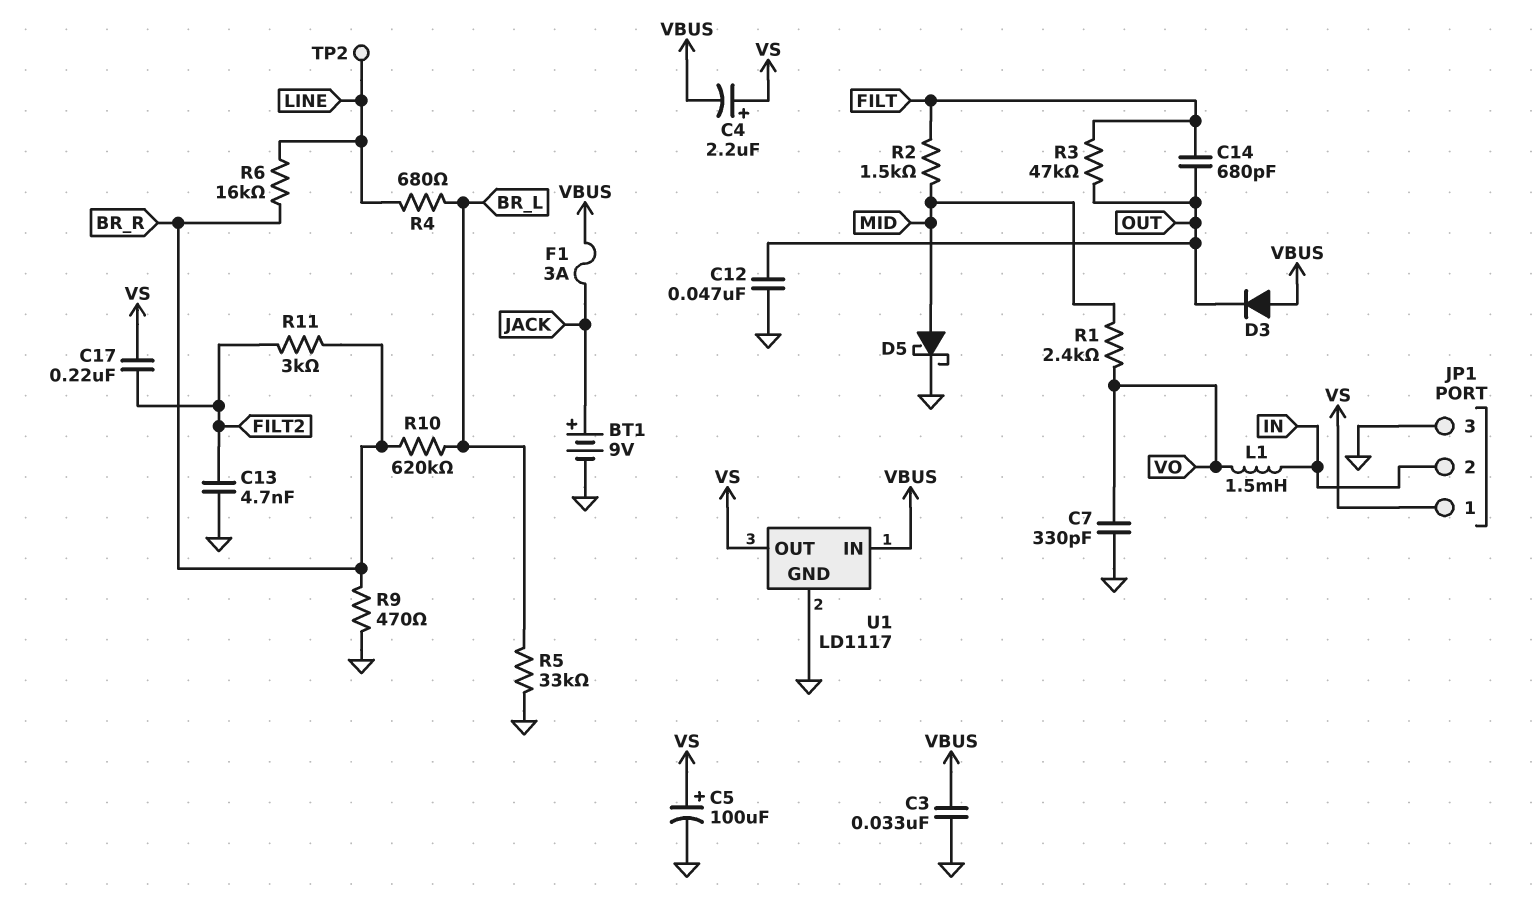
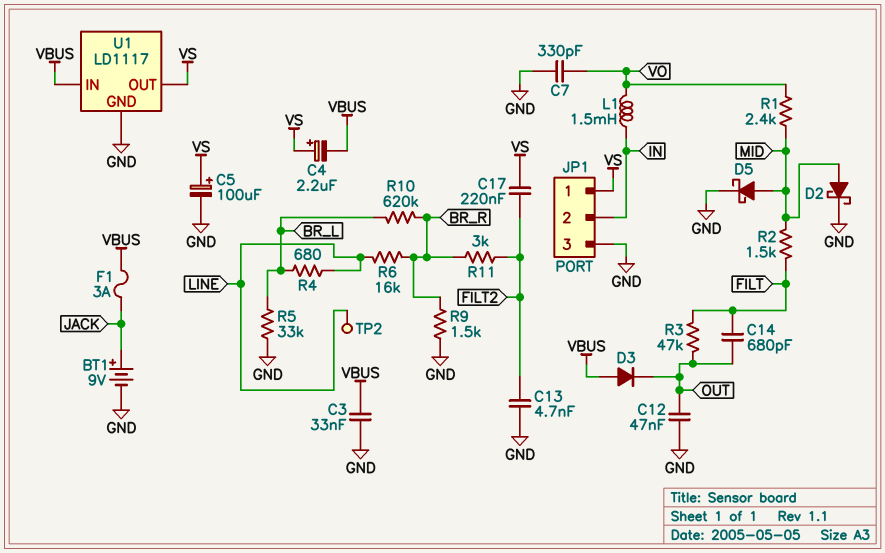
D2: none -> schottky (A MID, K GND)
R9: 470 (BR_R, GND) -> 1.5k (BR_R, GND)

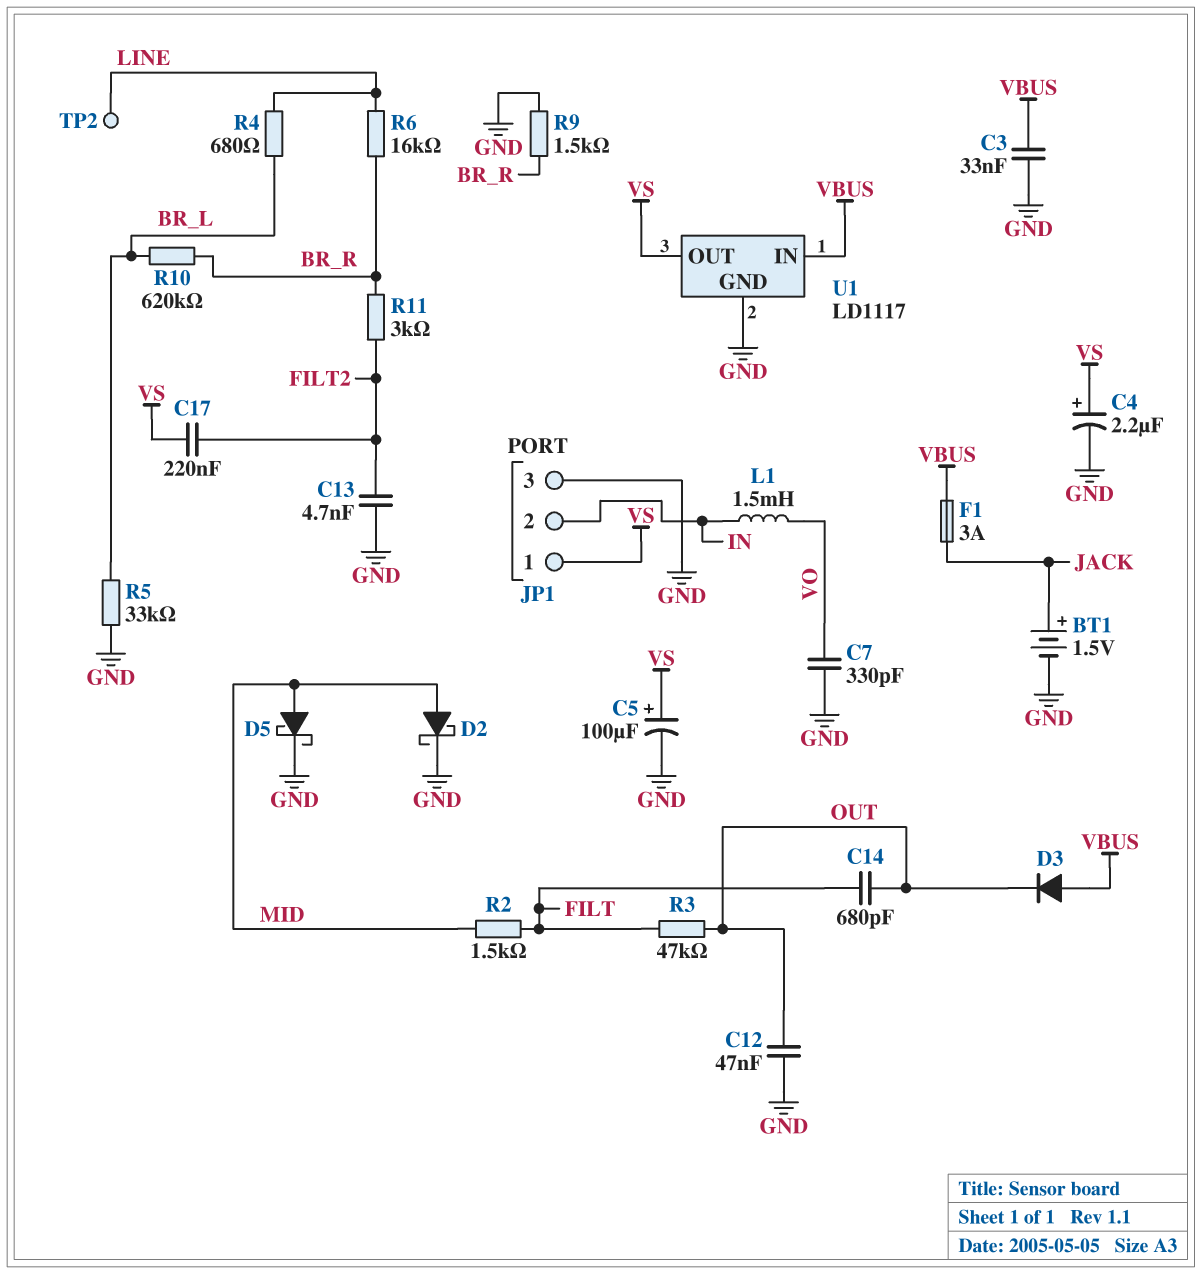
BT1: 9V (plus JACK, minus GND) -> 1.5V (plus JACK, minus GND)
C4: 2.2uF (plus VS, minus VBUS) -> 2.2uF (plus VS, minus GND)
R1: 2.4k (MID, VO) -> none

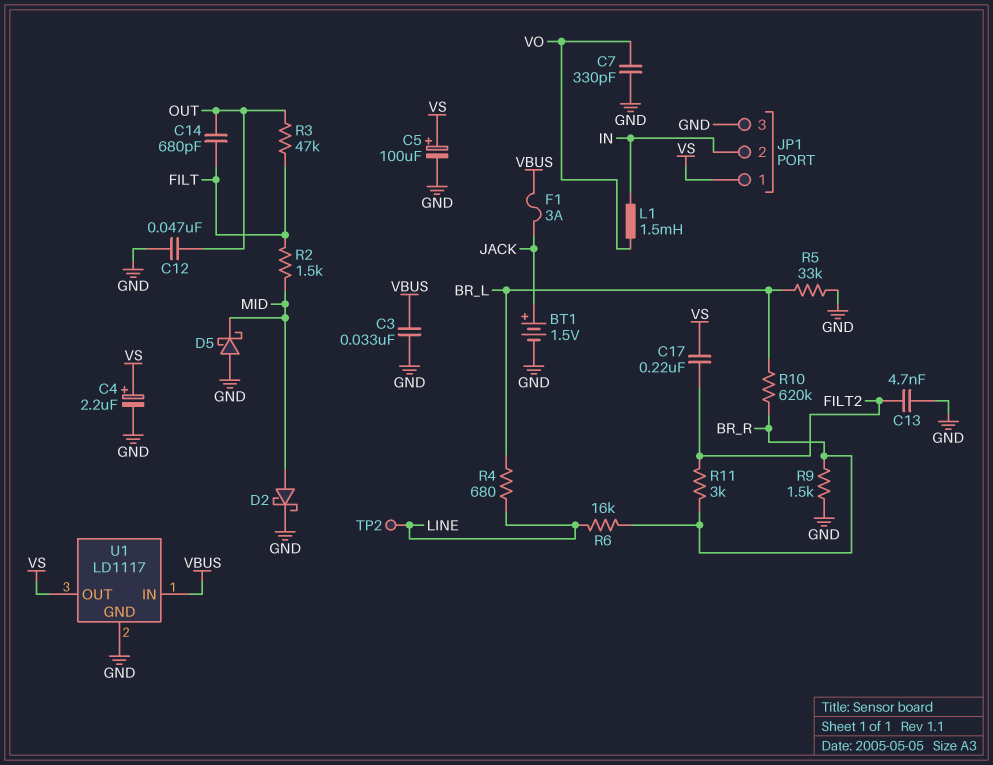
D3: diode (A VBUS, K OUT) -> none
D5: schottky (A MID, K GND) -> schottky (A GND, K MID)

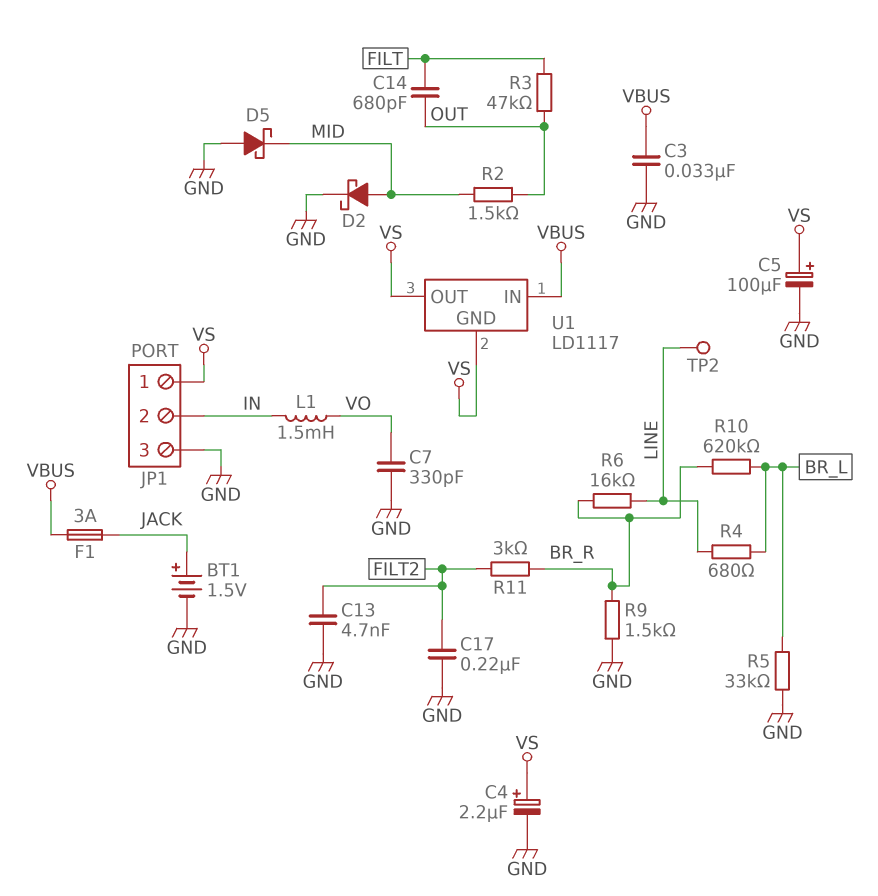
C12: 47nF (GND, OUT) -> none
C17: 220nF (FILT2, VS) -> 220nF (FILT2, GND)
R2: 1.5k (FILT, MID) -> 1.5k (MID, OUT)
U1 pin GND: GND -> VS

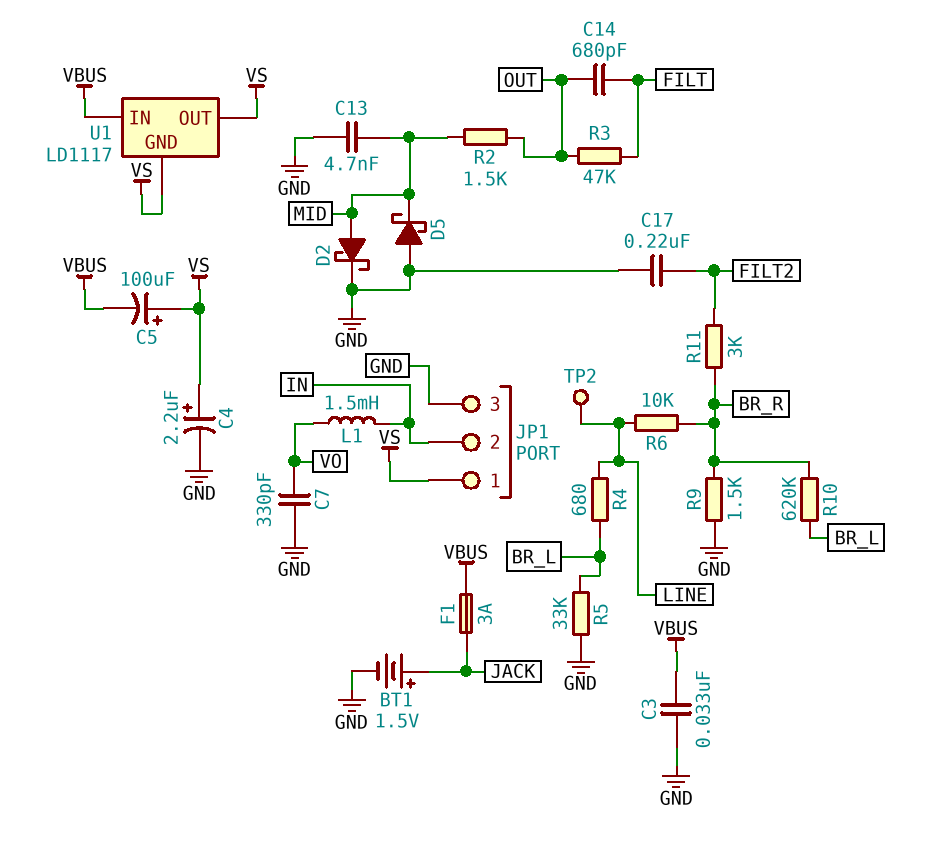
C5: 100uF (plus VS, minus GND) -> 100uF (plus VS, minus VBUS)
C13: 4.7nF (FILT2, GND) -> 4.7nF (GND, MID)
R6: 16k (BR_R, LINE) -> 10k (BR_R, LINE)

